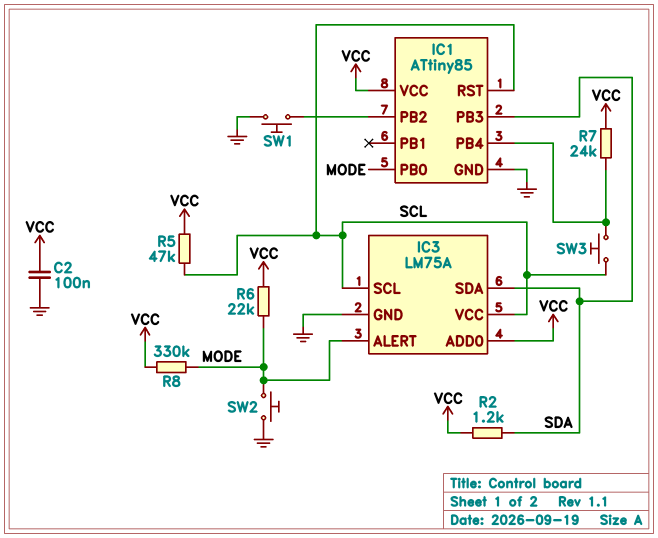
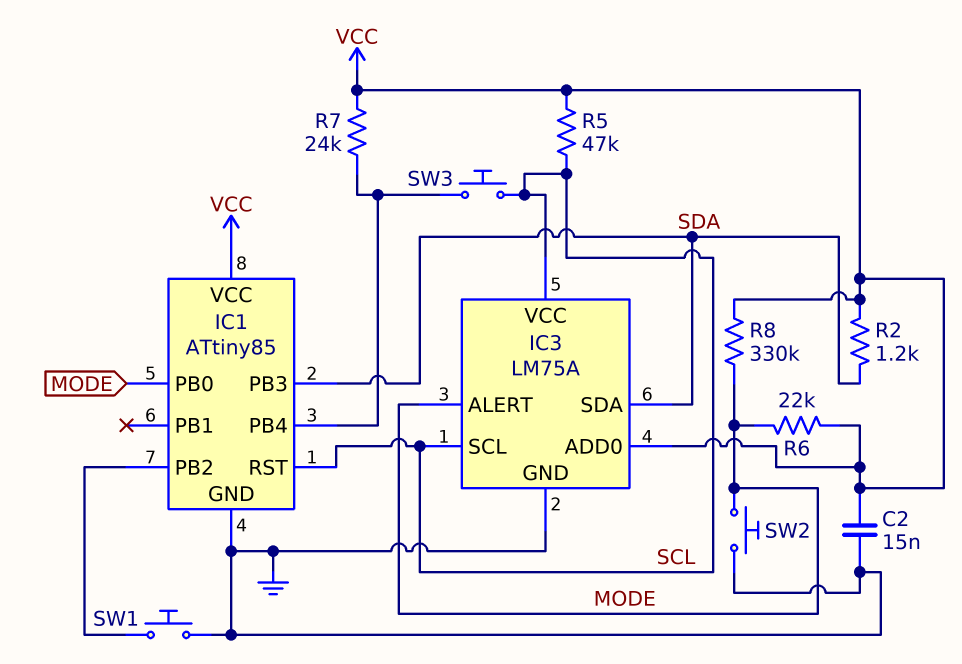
C2: 100nF (GND, VCC) -> 15nF (GND, VCC)

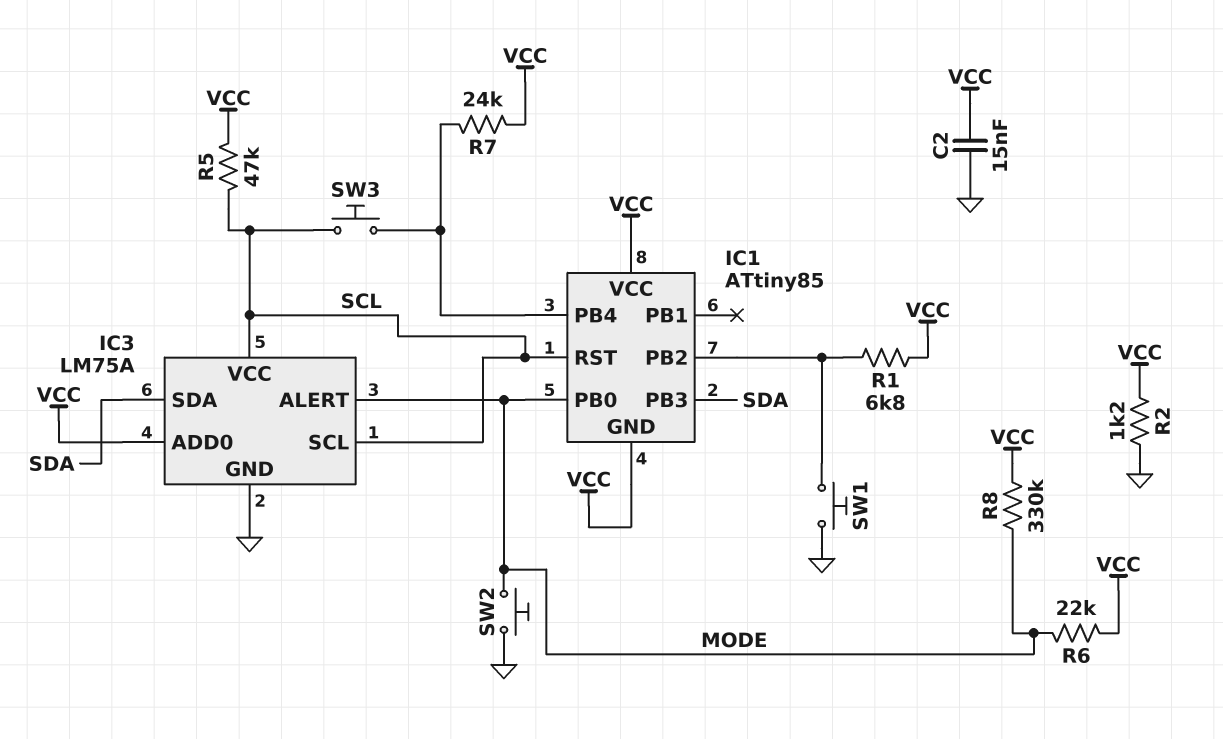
IC1 pin GND: GND -> VCC
R1: none -> 6.8k (IC1/PB2, VCC)
R2: 1.2k (SDA, VCC) -> 1.2k (GND, VCC)

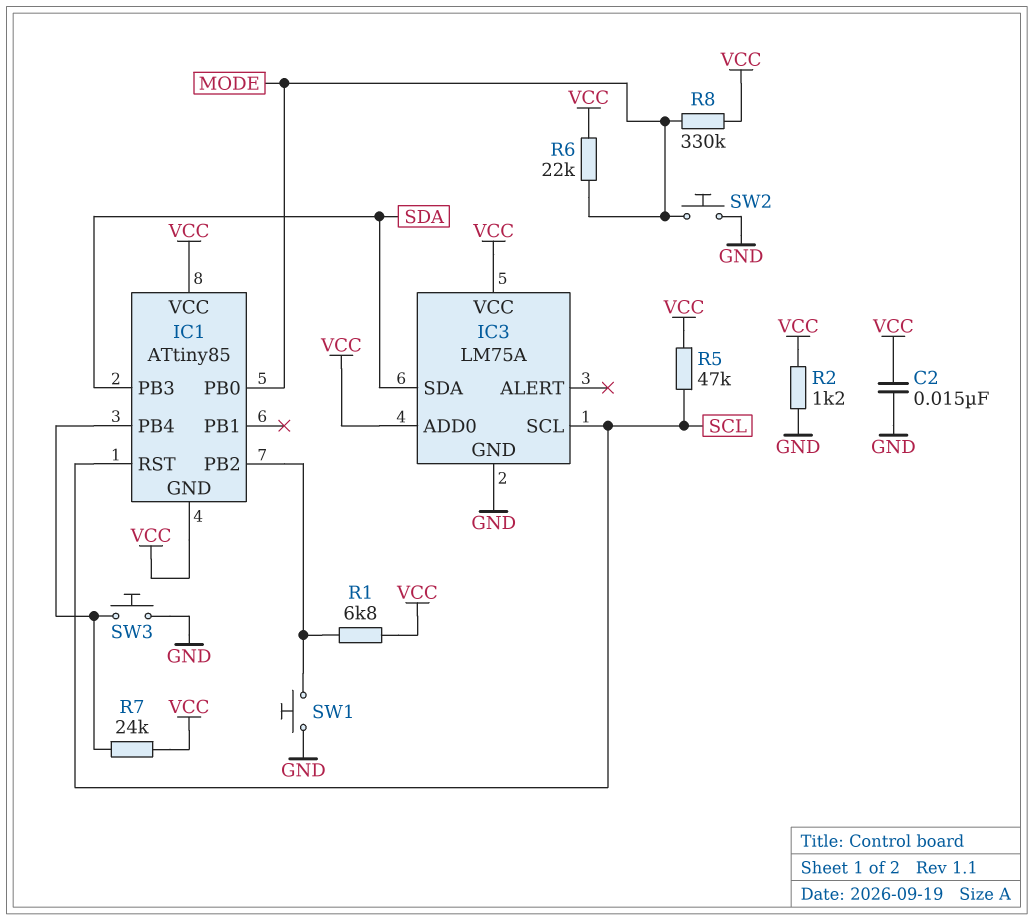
IC3 pin ALERT: MODE -> none
IC3 pin VCC: SCL -> VCC
SW3: button (IC1/PB4, SCL) -> button (GND, IC1/PB4)

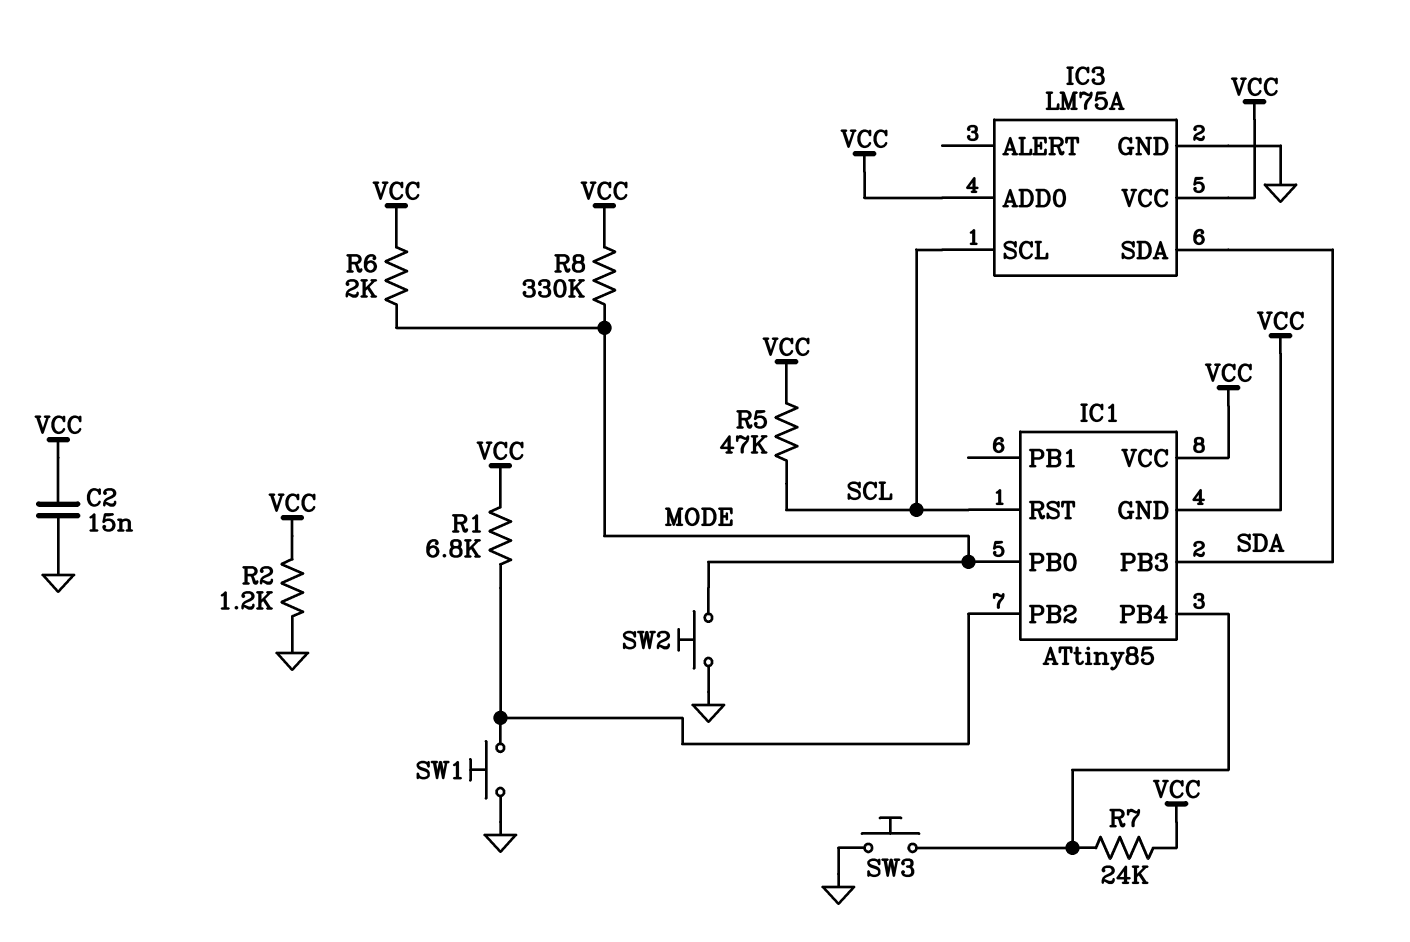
R6: 22k (MODE, VCC) -> 2k (MODE, VCC)

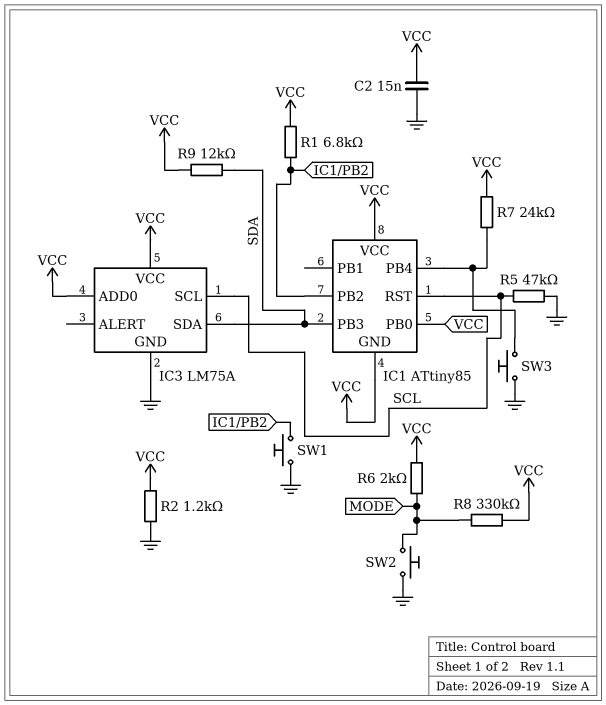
IC1 pin PB0: MODE -> VCC
R5: 47k (SCL, VCC) -> 47k (GND, SCL)
R9: none -> 12k (SDA, VCC)

